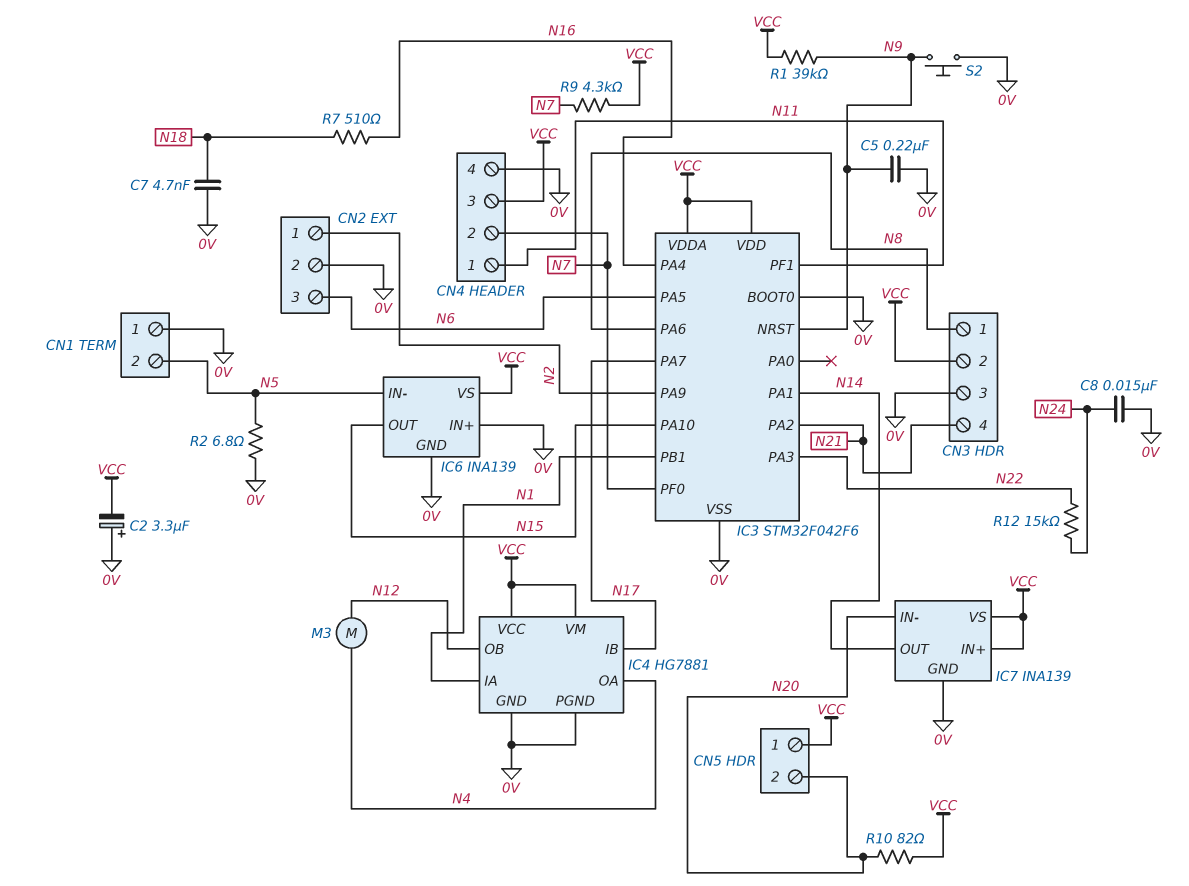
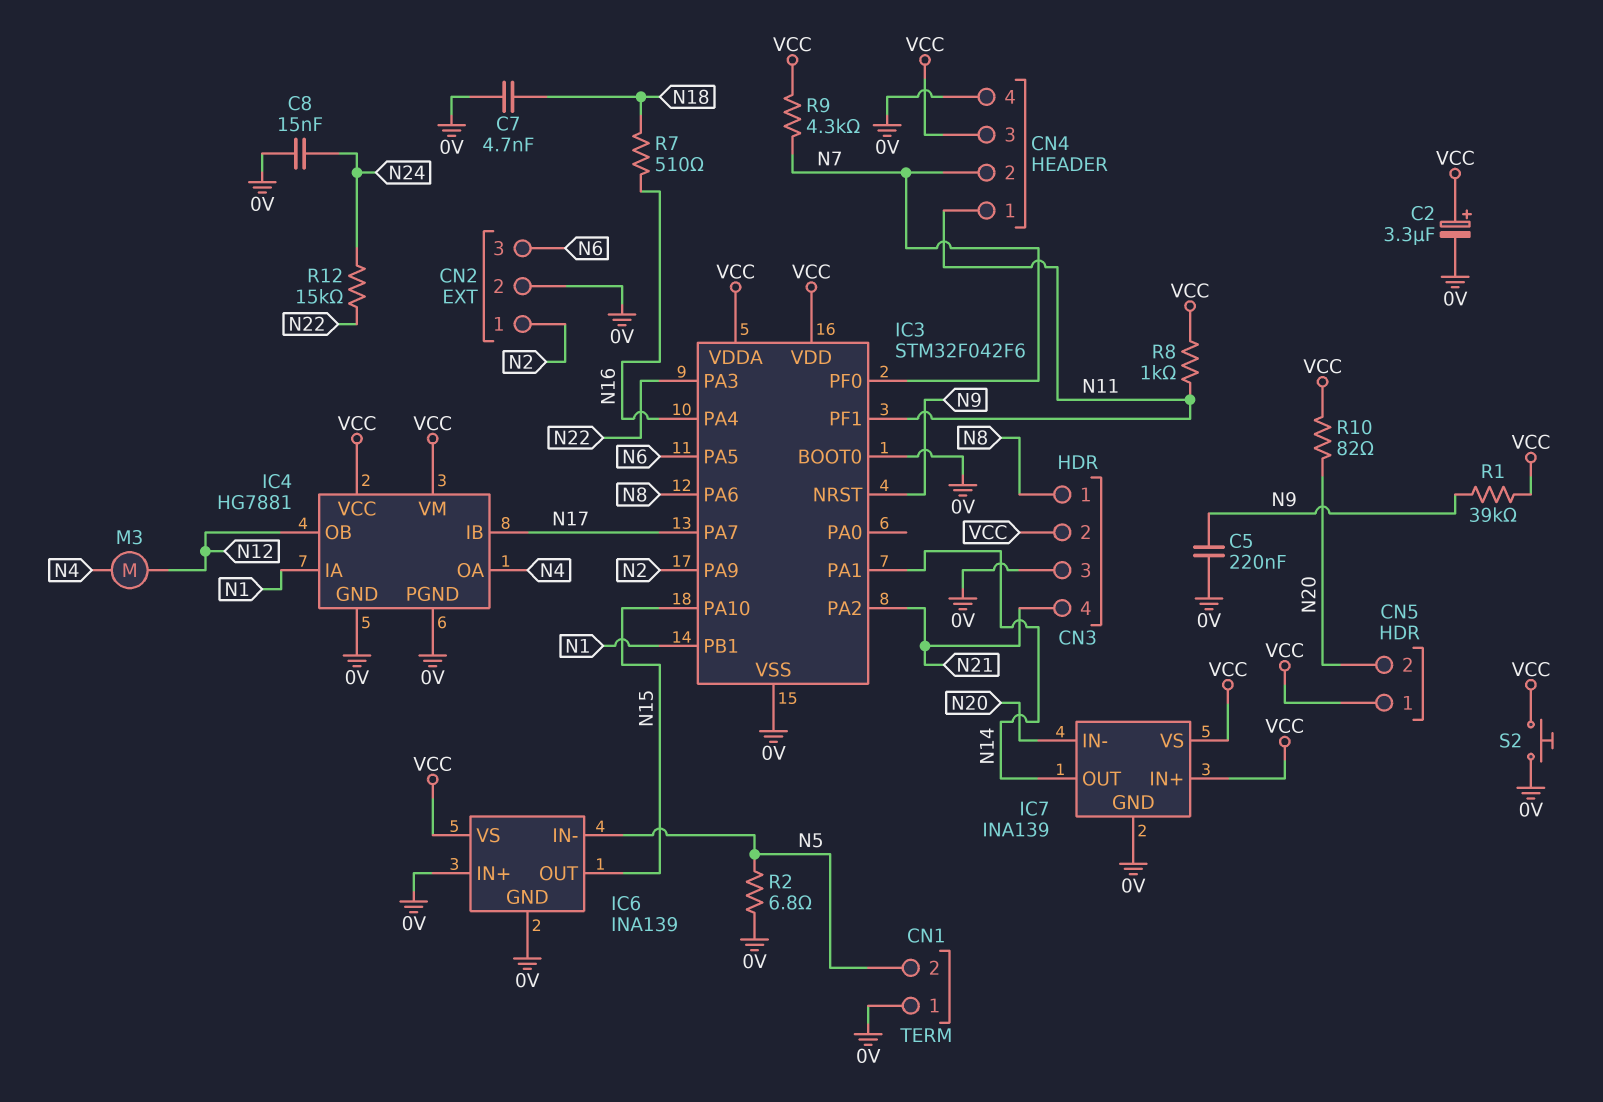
C2: 3.3uF (plus 0V, minus VCC) -> 3.3uF (plus VCC, minus 0V)
R8: none -> 1k (N11, VCC)
S2: button (0V, N9) -> button (0V, VCC)

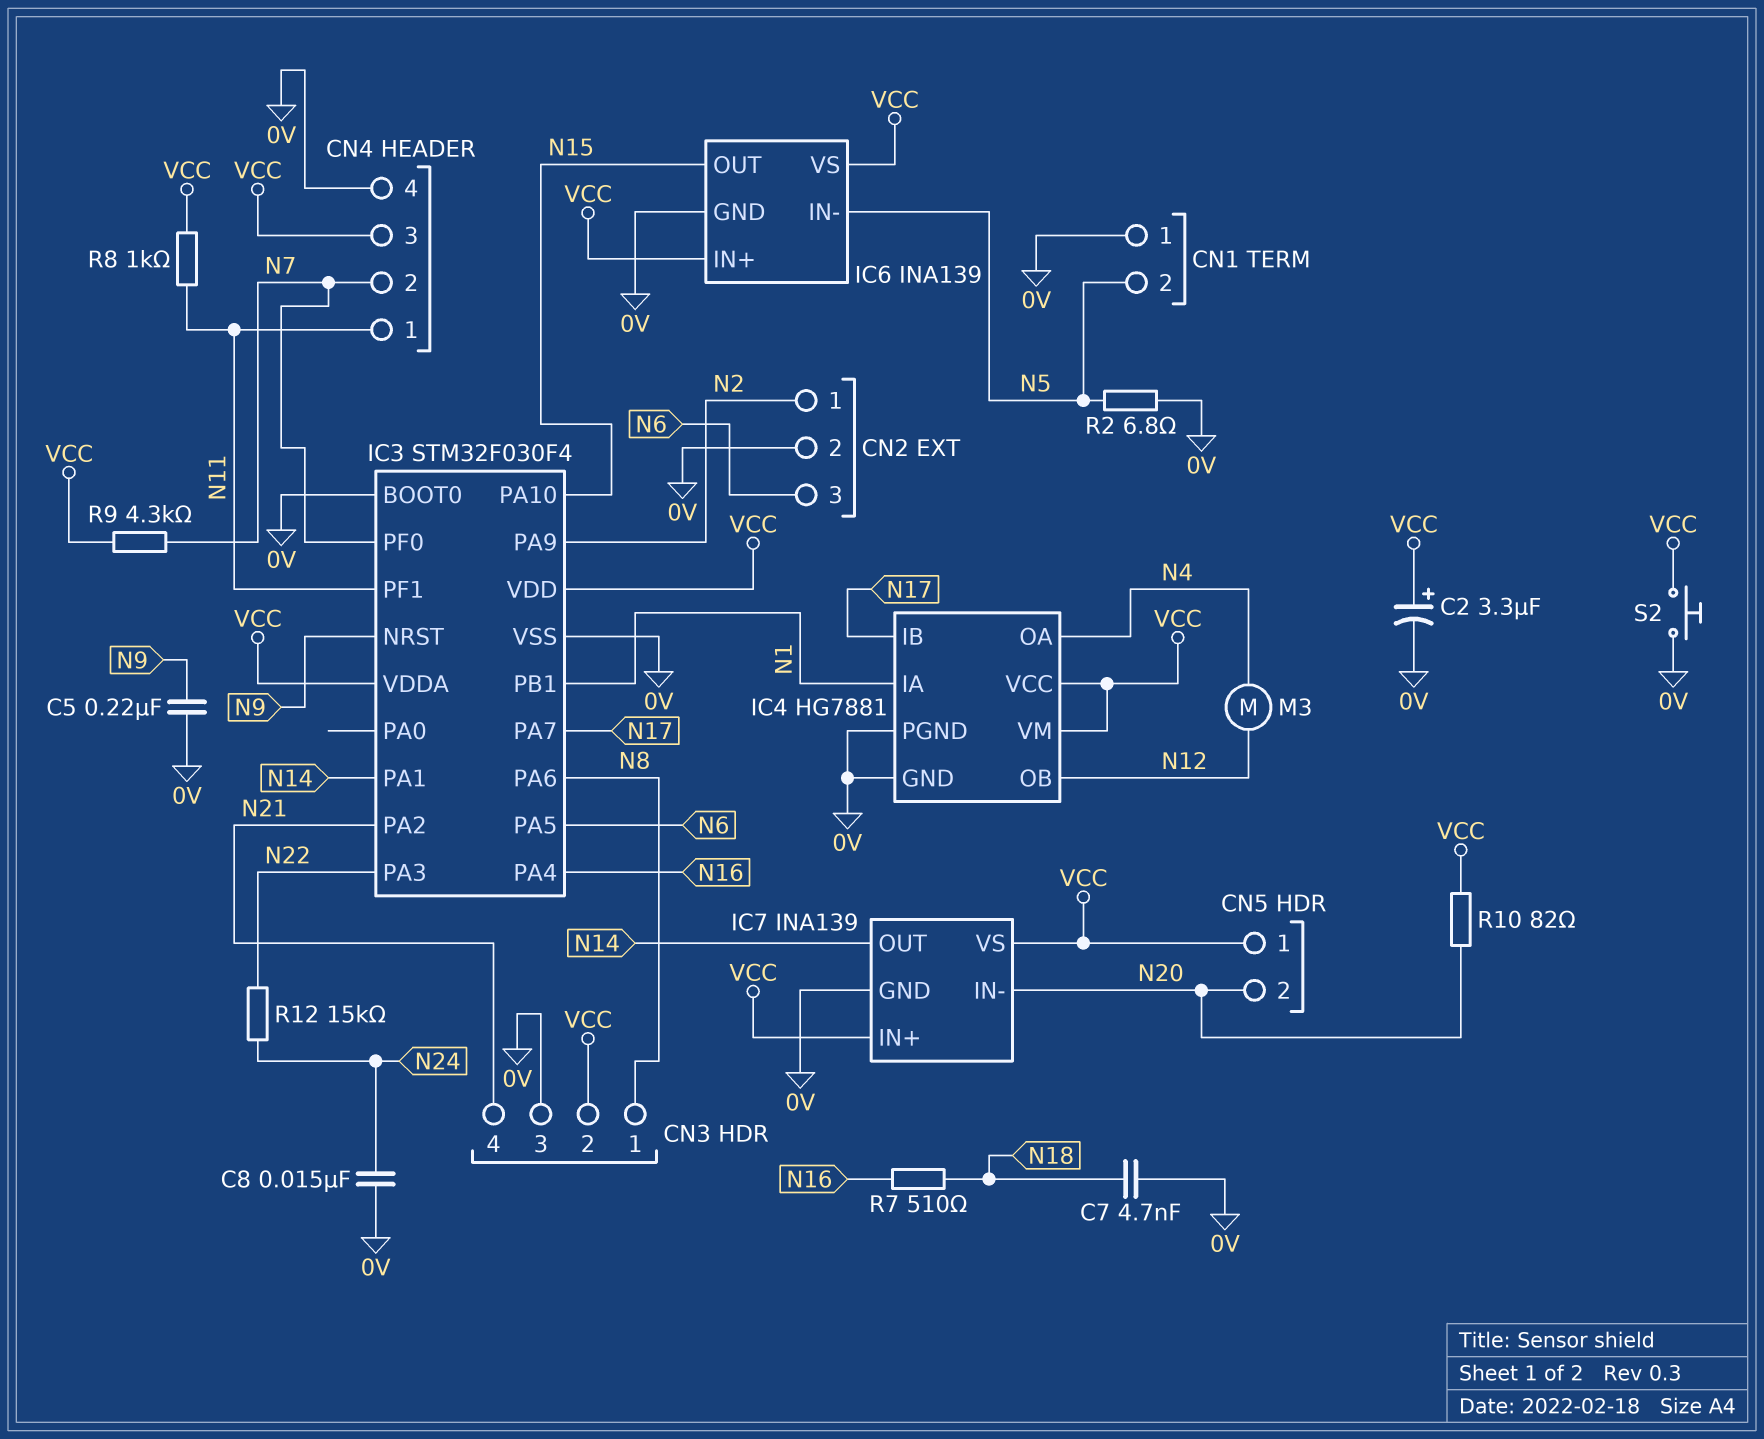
IC3: STM32F042F6 -> STM32F030F4
IC6 pin IN+: 0V -> VCC
R1: 39k (N9, VCC) -> none

